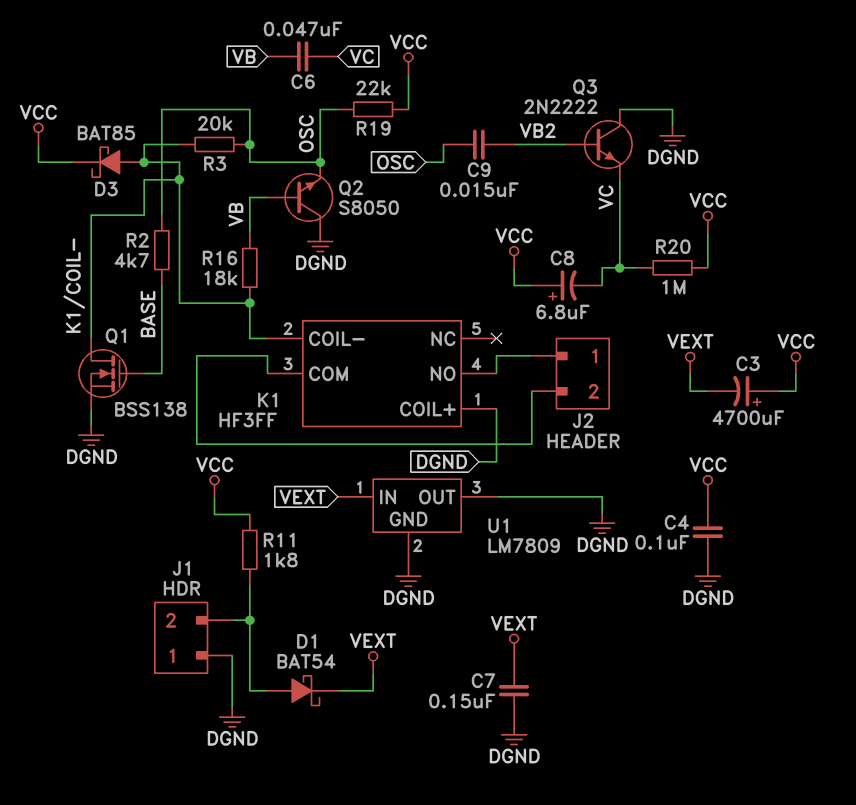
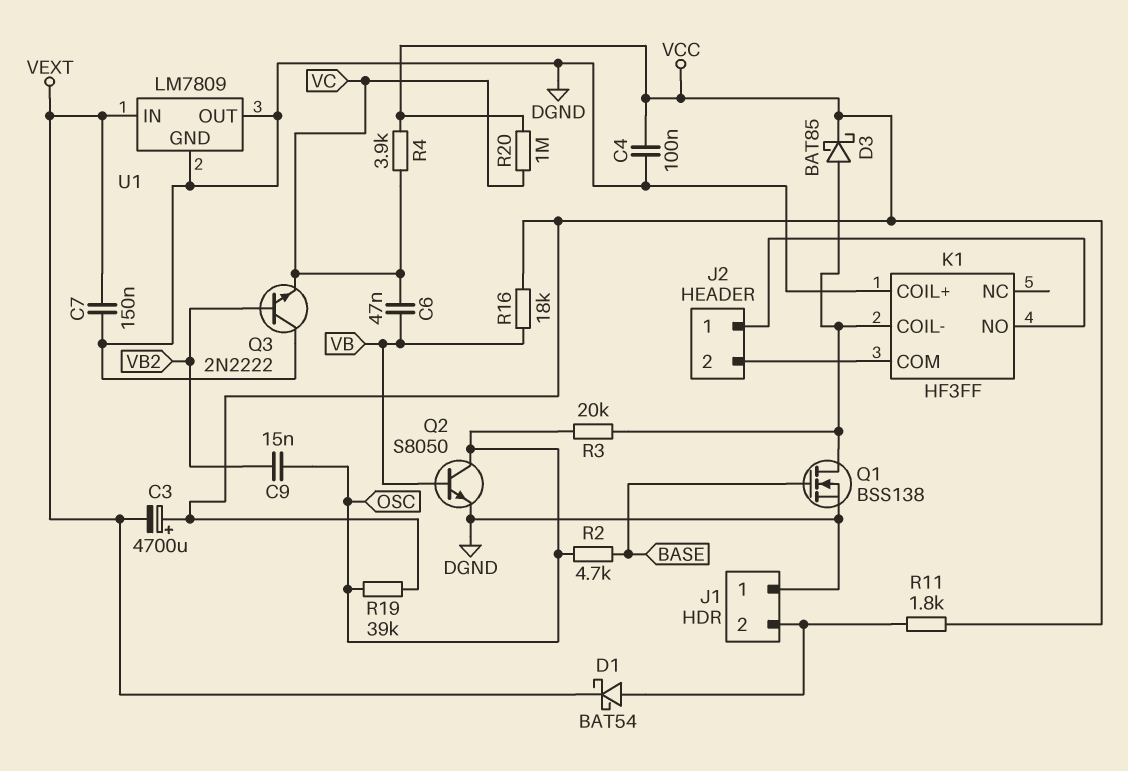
C8: 6.8uF (plus VCC, minus VC) -> none
Q2: NPN S8050 (B VB, C DGND, E OSC) -> NPN S8050 (B VB, C OSC, E DGND)
R4: none -> 3.9k (VC, VCC)
R16: 18k (K1/COIL-, VB) -> 18k (VB, VCC)
R19: 22k (OSC, VCC) -> 39k (OSC, VCC)

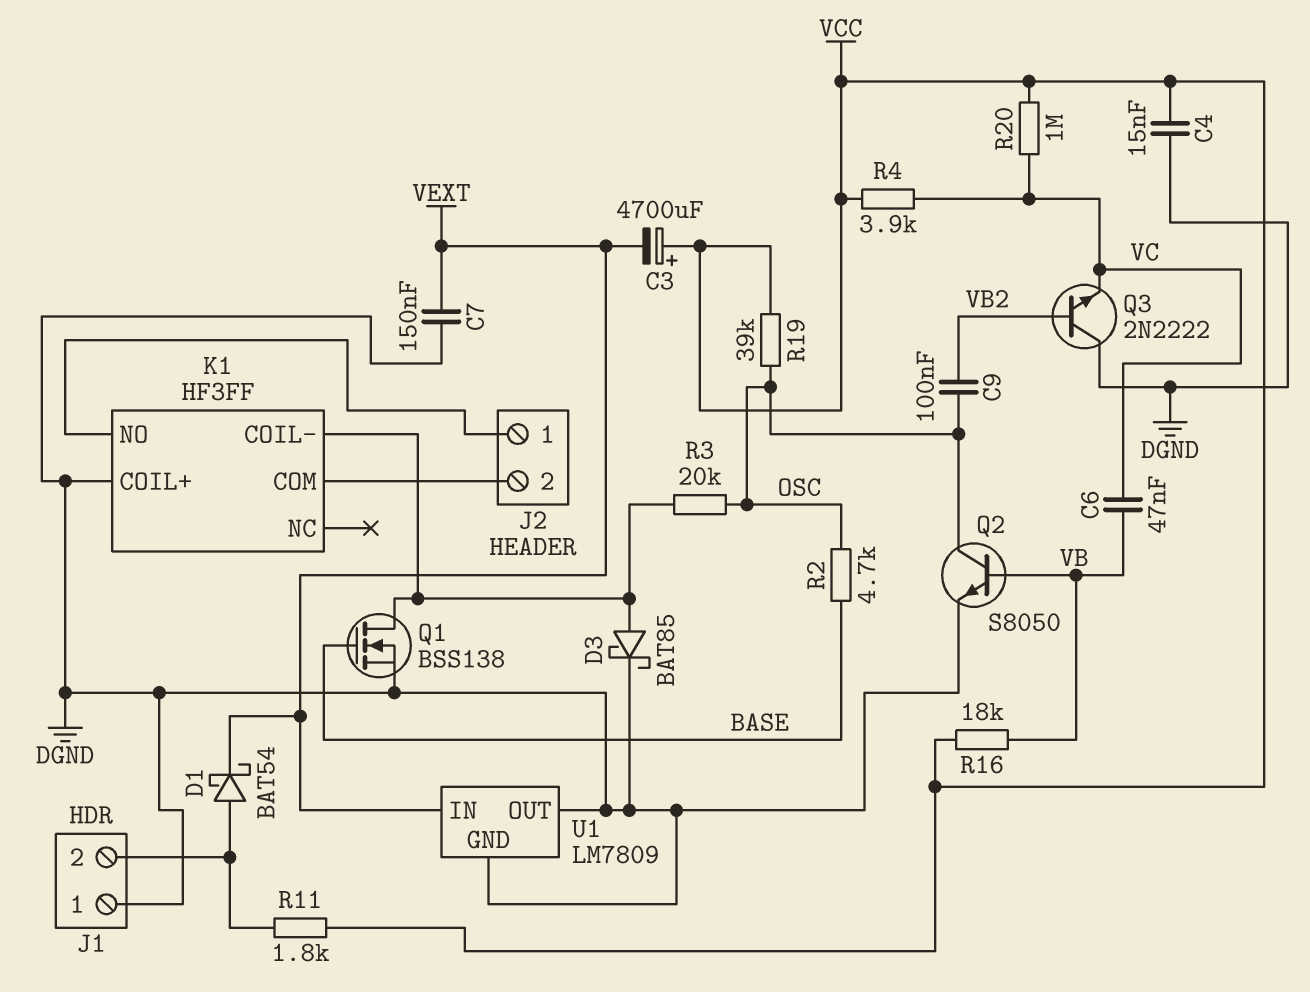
C4: 100nF (DGND, VCC) -> 15nF (DGND, VCC)
C9: 15nF (OSC, VB2) -> 100nF (OSC, VB2)
D3: schottky BAT85 (A K1/COIL-, K VCC) -> schottky BAT85 (A K1/COIL-, K DGND)

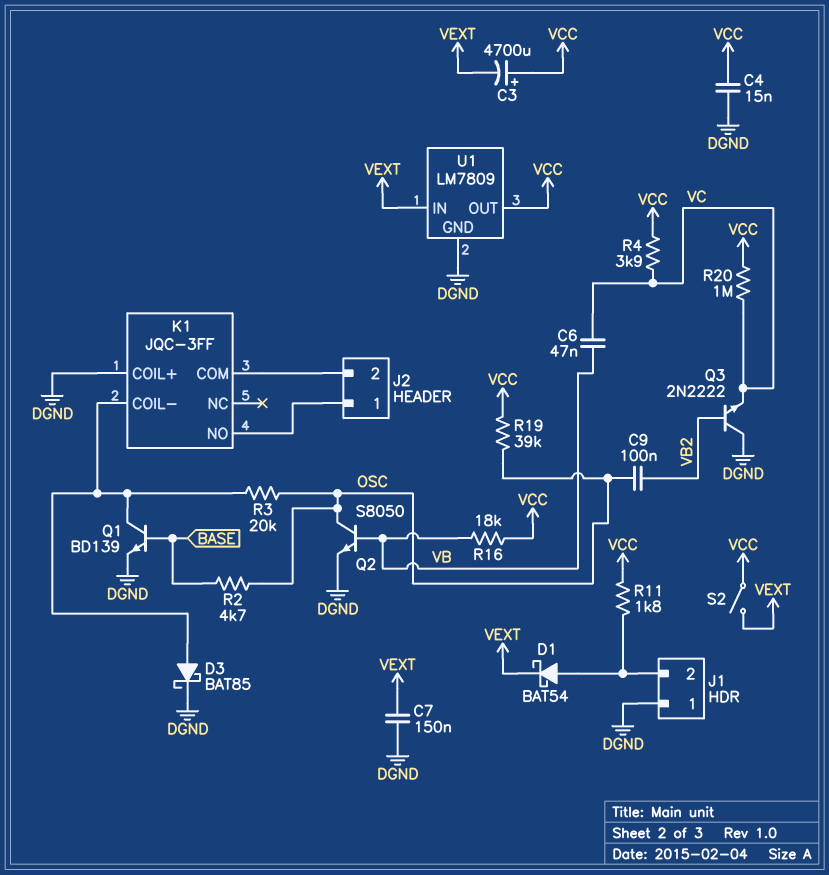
K1: HF3FF -> JQC-3FF
Q1: NMOS BSS138 (G BASE, D K1/COIL-, S DGND) -> NPN BD139 (B BASE, C K1/COIL-, E DGND)
S2: none -> switch (VCC, VEXT)
U1 pin OUT: DGND -> VCC

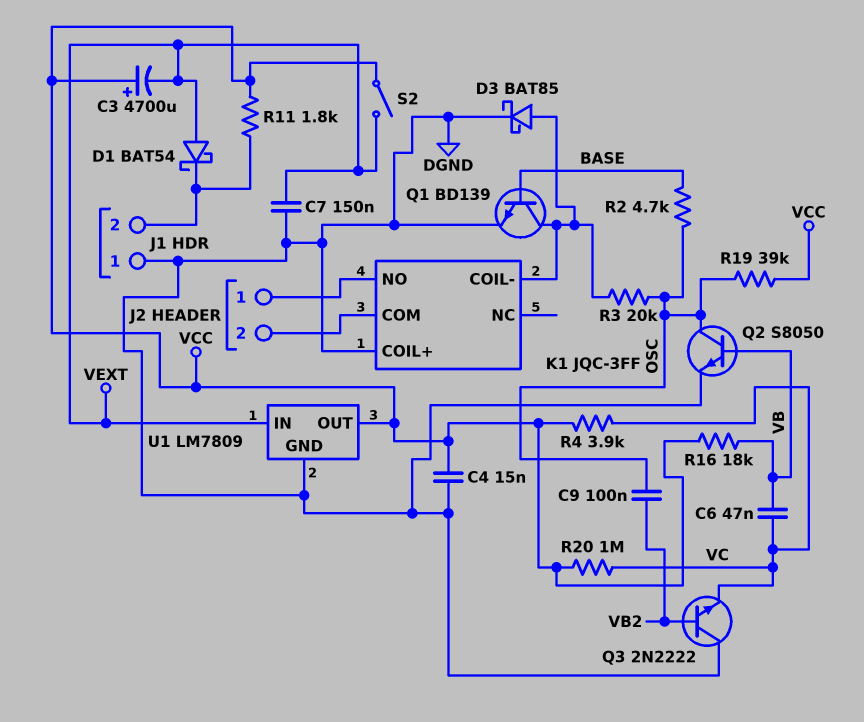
D1: schottky BAT54 (A J1/2, K VEXT) -> schottky BAT54 (A VEXT, K J1/2)

